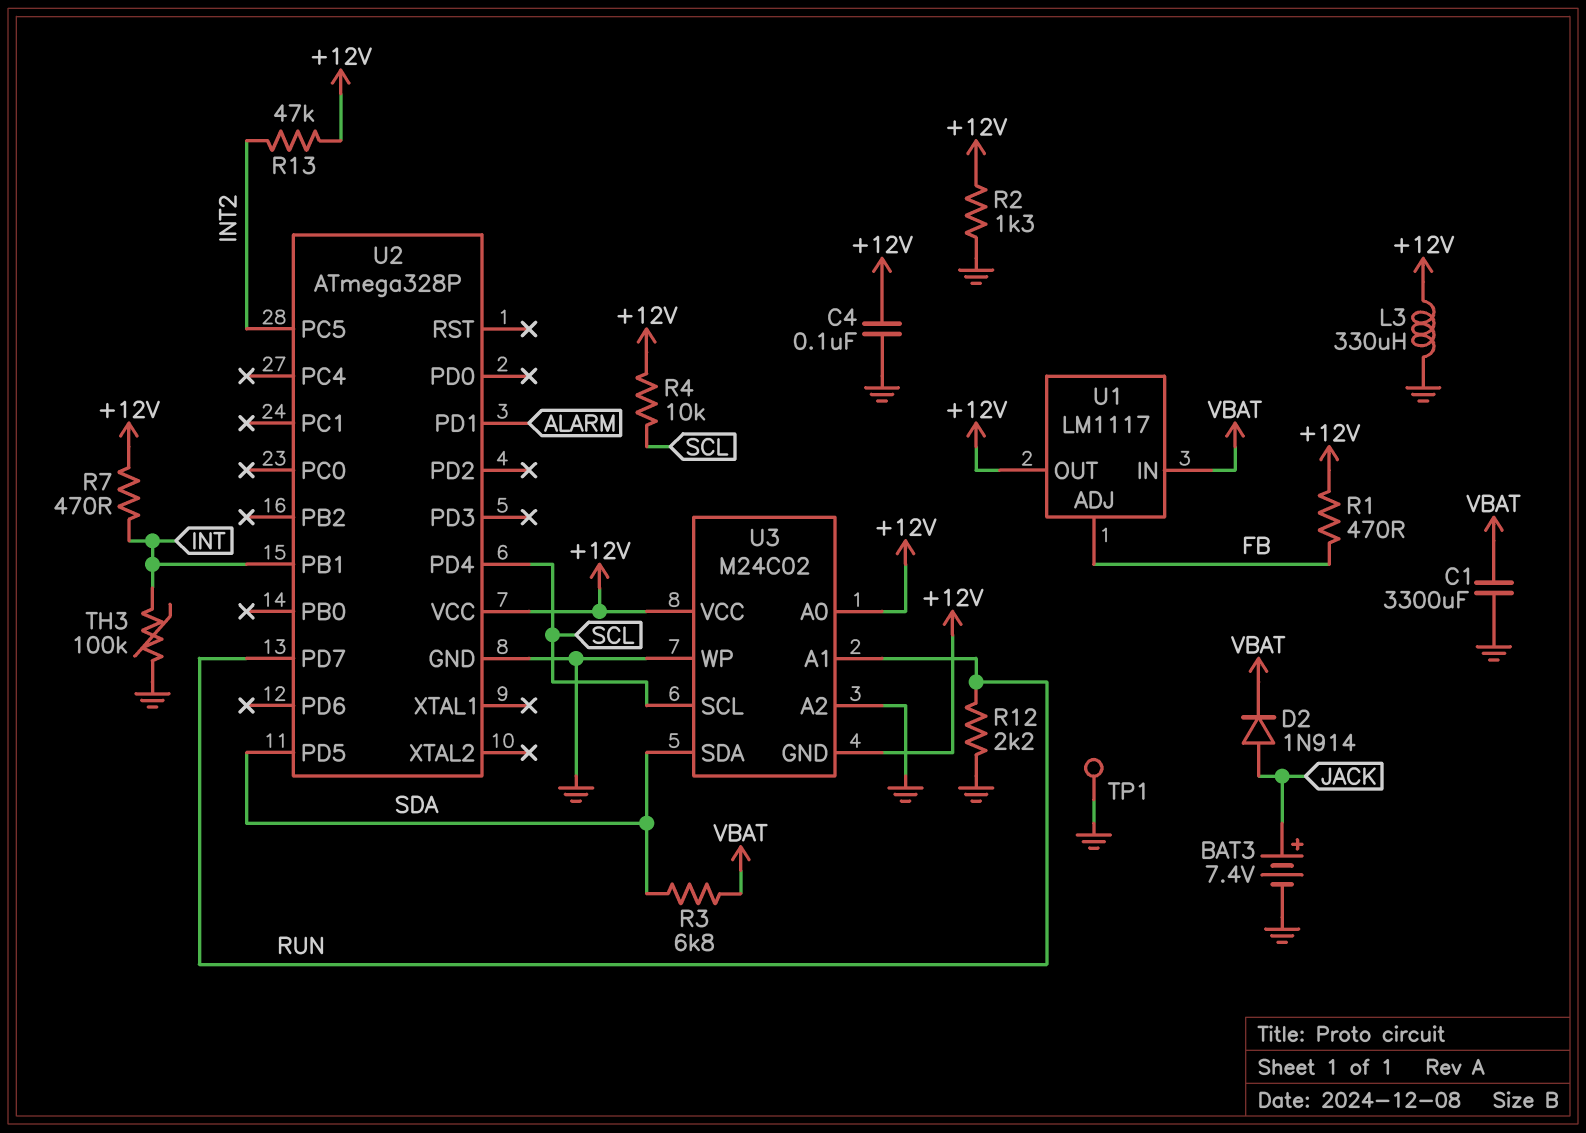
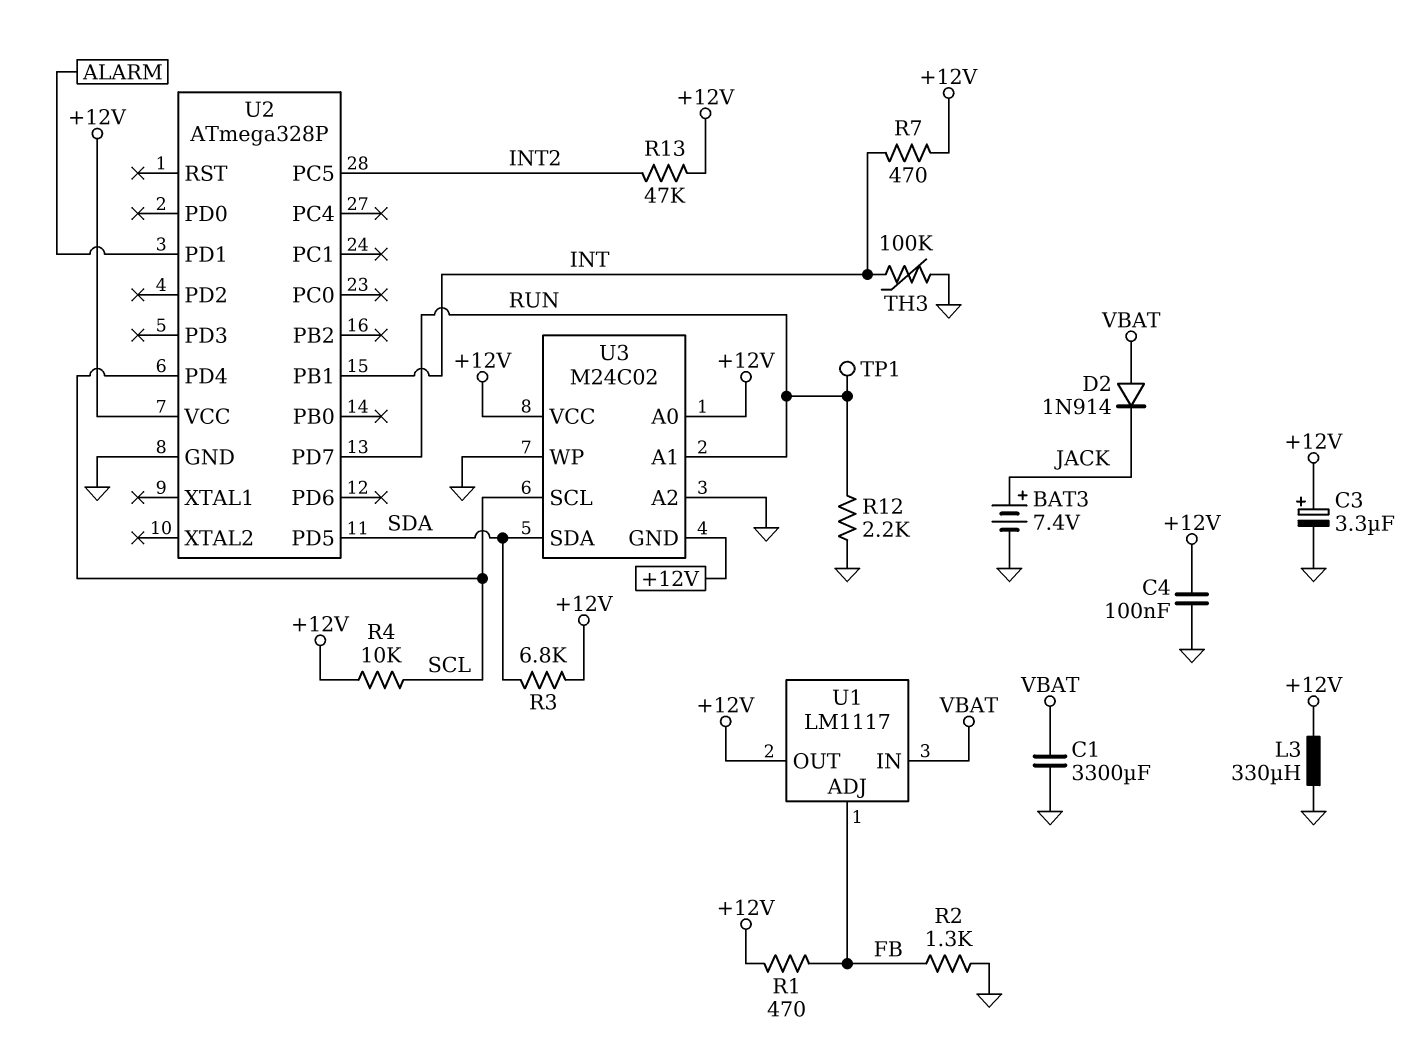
C3: none -> 3.3uF (plus +12V, minus GND)
D2: diode 1N914 (A JACK, K VBAT) -> diode 1N914 (A VBAT, K JACK)
R2: 1.3k (+12V, GND) -> 1.3k (FB, GND)
R3: 6.8k (SDA, VBAT) -> 6.8k (+12V, SDA)
TP1: test point (GND) -> test point (RUN)

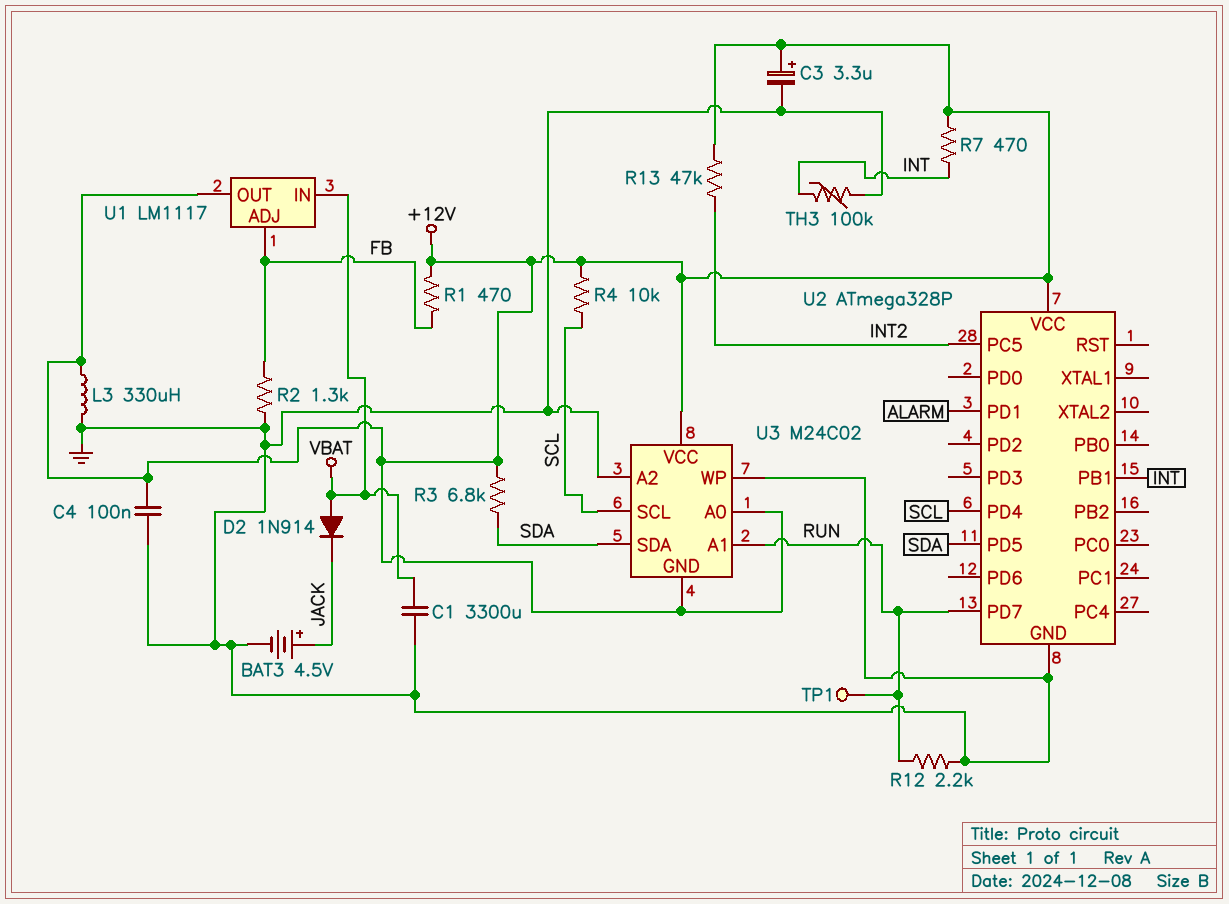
BAT3: 7.4V (plus JACK, minus GND) -> 4.5V (plus JACK, minus GND)

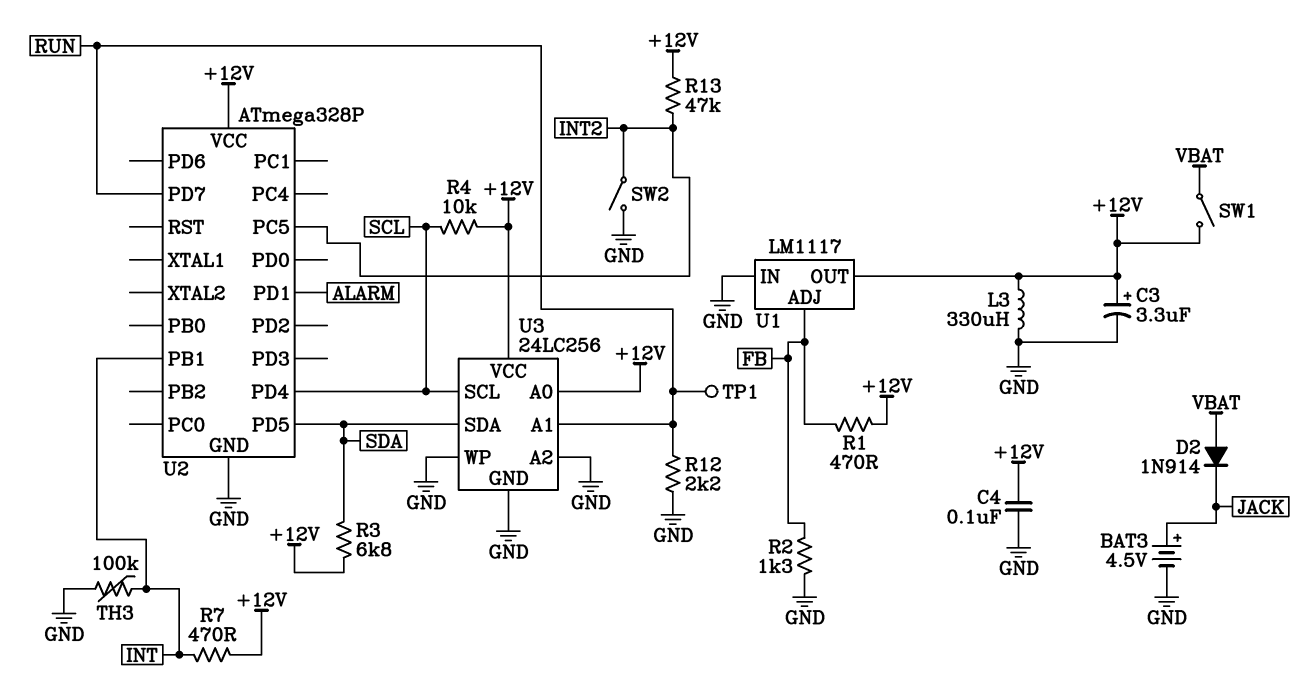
C1: 3300uF (GND, VBAT) -> none
SW1: none -> switch (+12V, VBAT)
SW2: none -> switch (GND, INT2)
U1 pin IN: VBAT -> GND
U3: M24C02 -> 24LC256
U3 pin GND: +12V -> GND

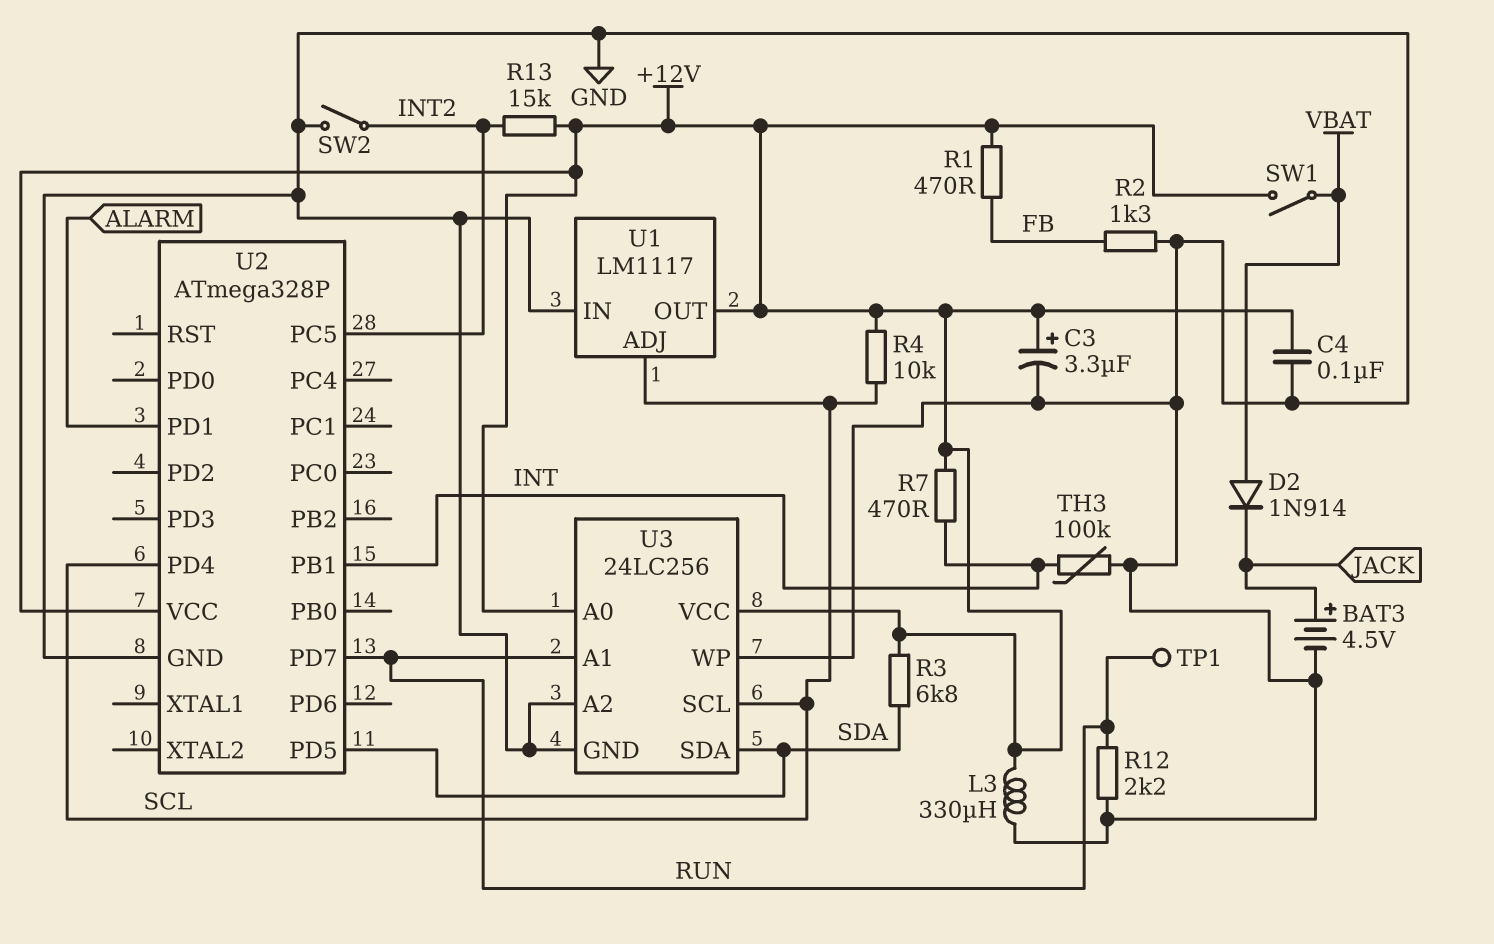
R13: 47k (+12V, INT2) -> 15k (+12V, INT2)
U1 pin ADJ: FB -> SCL

